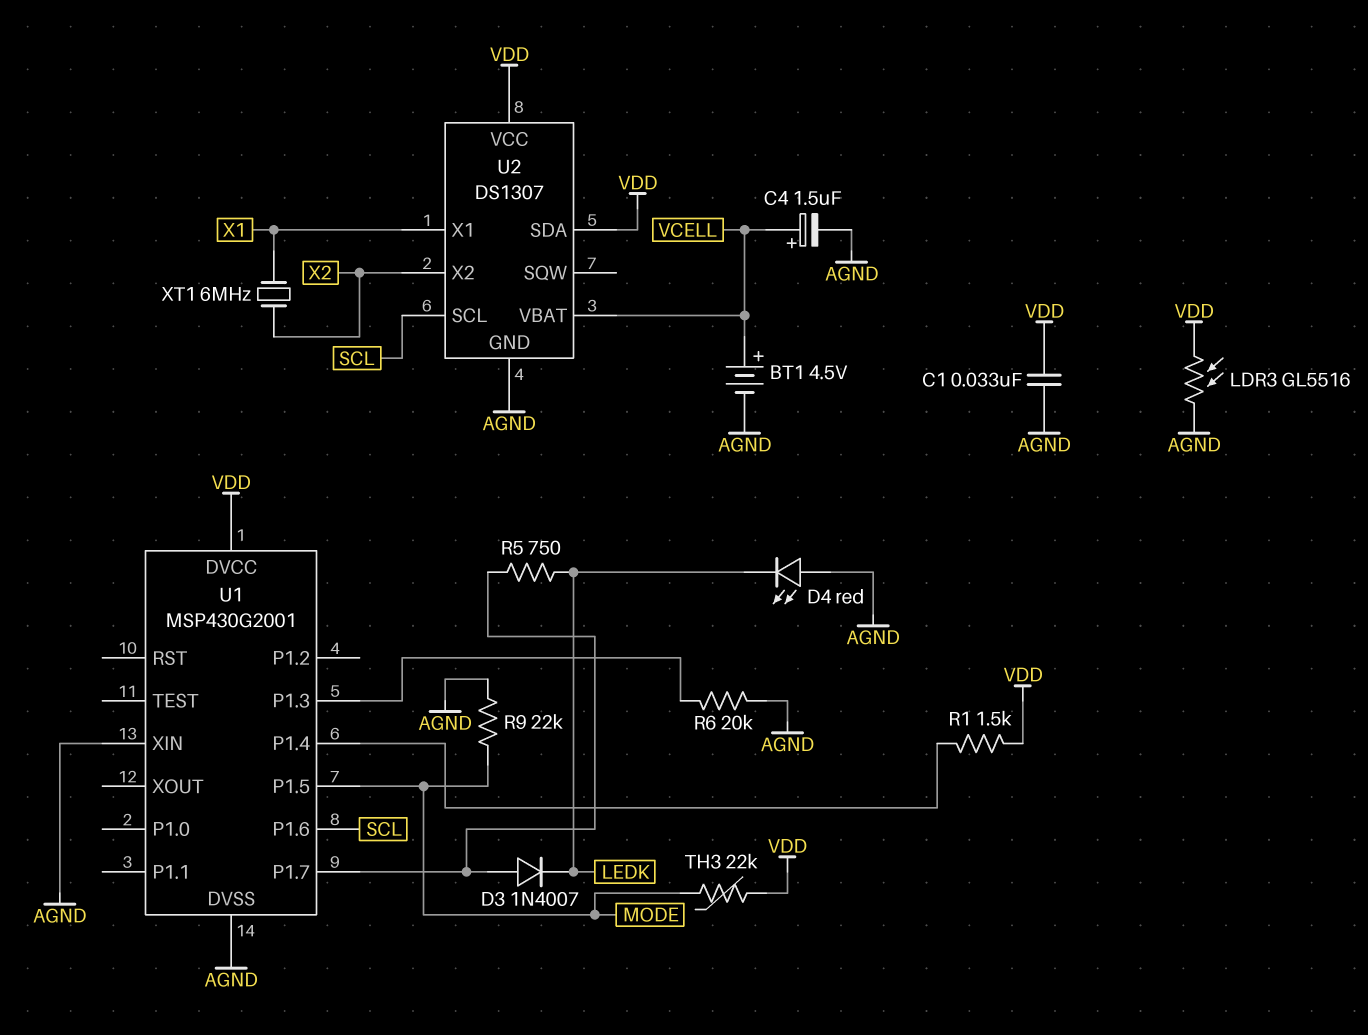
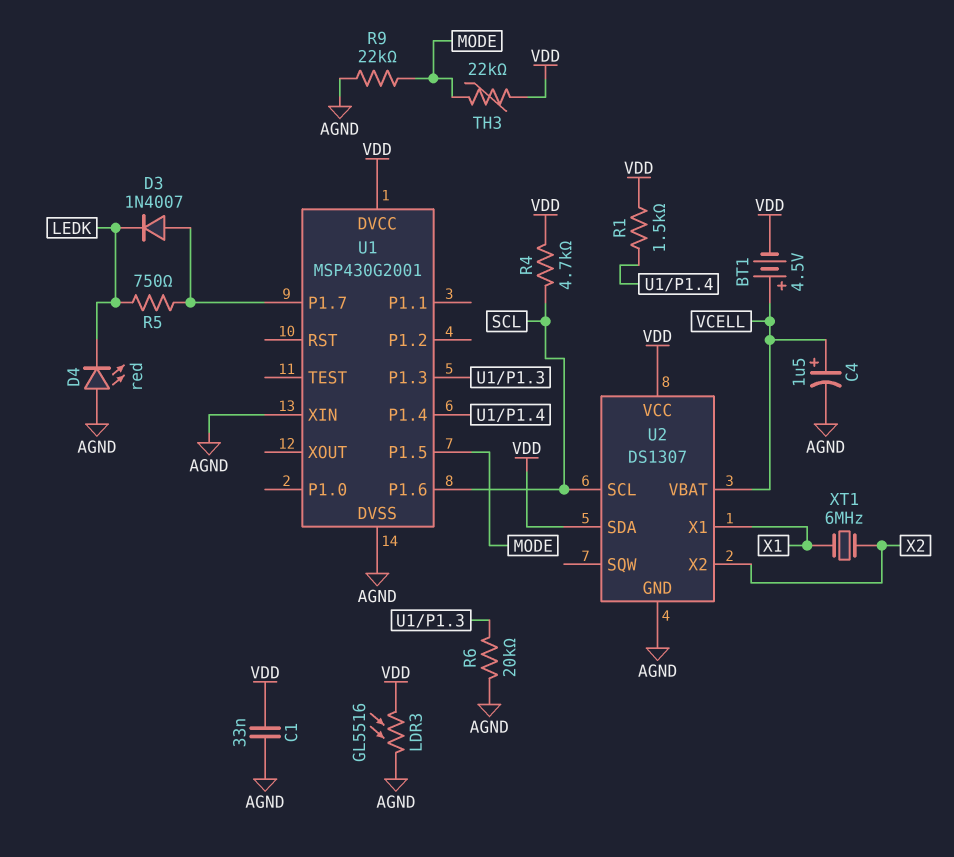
BT1: 4.5V (plus VCELL, minus AGND) -> 4.5V (plus VCELL, minus VDD)
R4: none -> 4.7k (SCL, VDD)

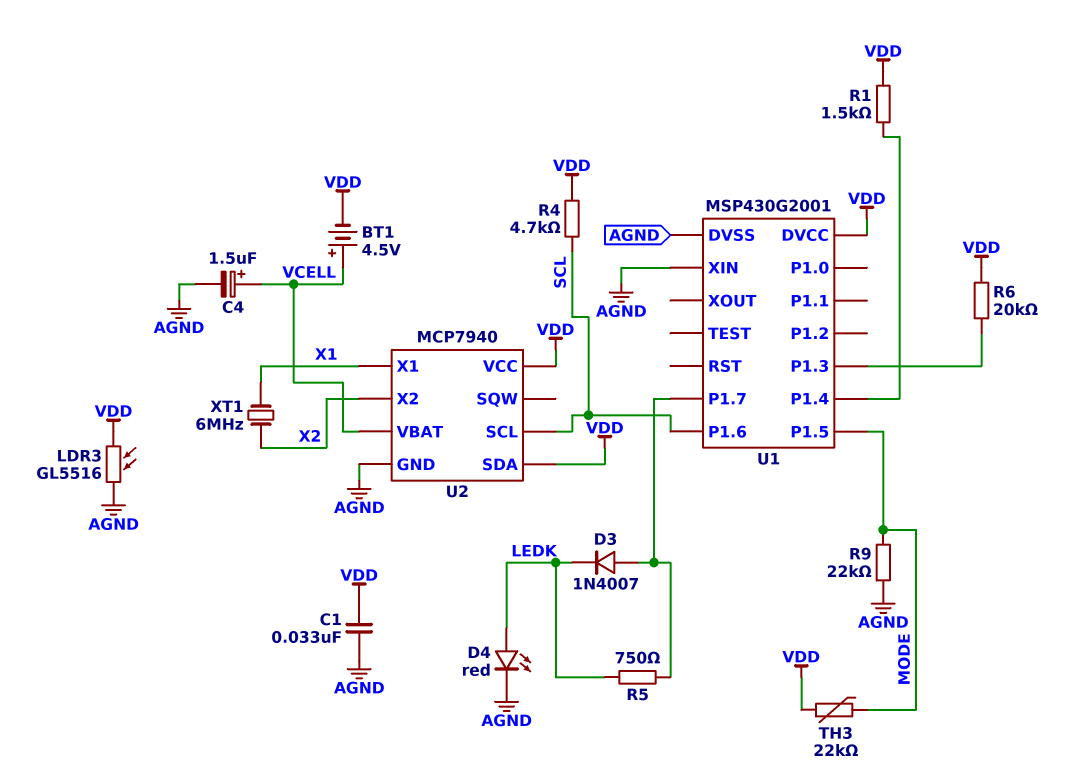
D4: LED red (A AGND, K LEDK) -> LED red (A LEDK, K AGND)
R6: 20k (AGND, U1/P1.3) -> 20k (U1/P1.3, VDD)
U2: DS1307 -> MCP7940

